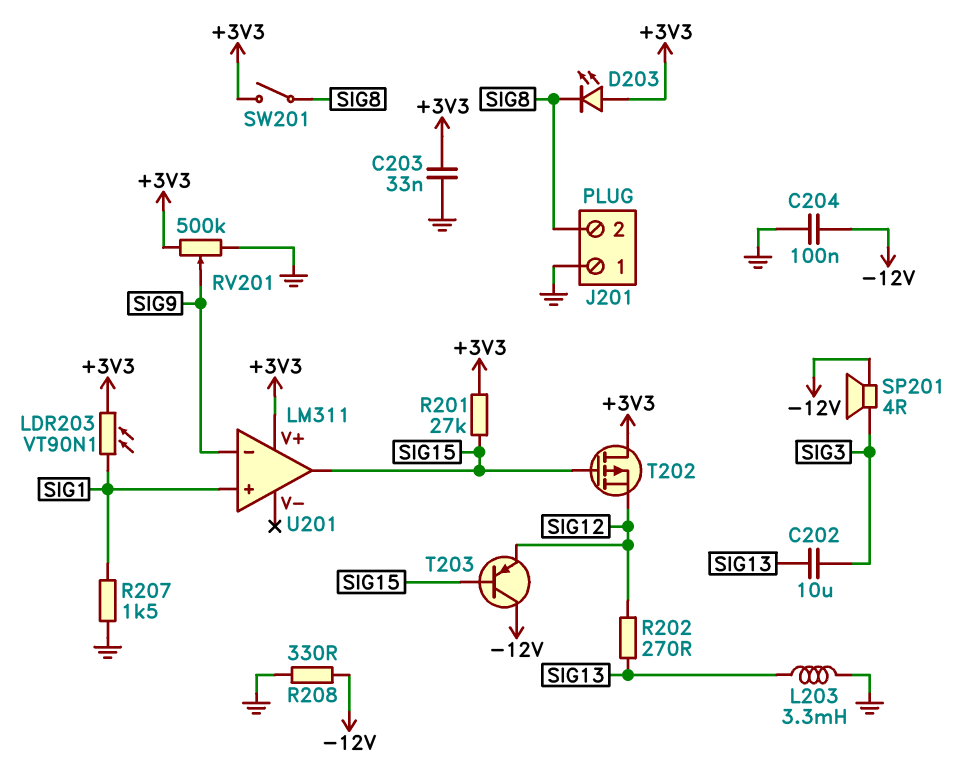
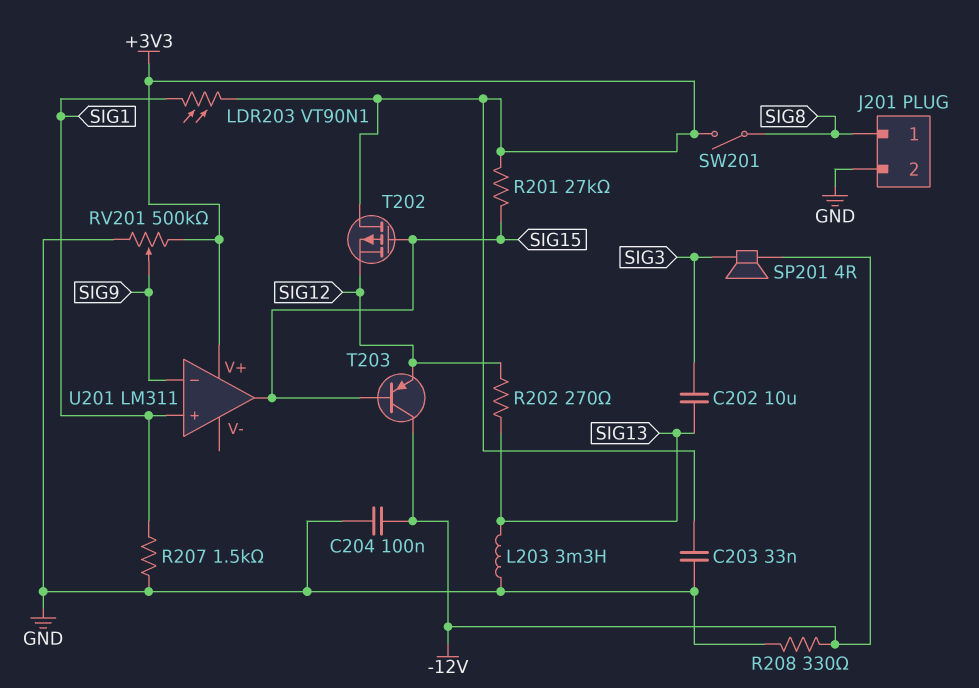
D203: LED (A +3V3, K SIG8) -> none
J201 pin 1: GND -> SIG8
J201 pin 2: SIG8 -> GND

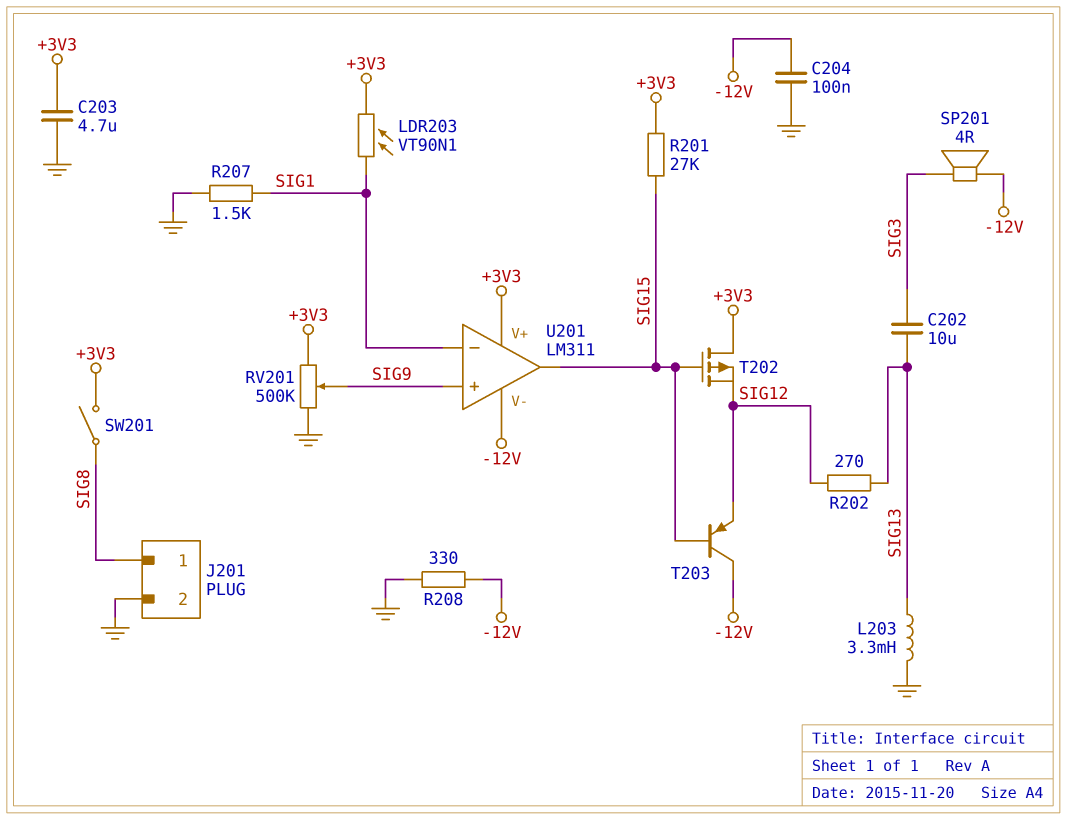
C203: 33nF (+3V3, GND) -> 4.7uF (+3V3, GND)
U201 pin V-: none -> -12V
U201 pin in+: SIG1 -> SIG9
U201 pin in-: SIG9 -> SIG1

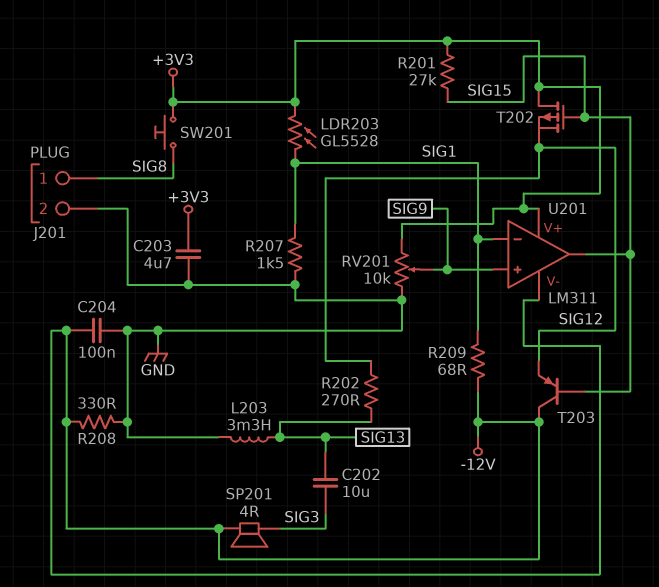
LDR203: VT90N1 (+3V3, SIG1) -> GL5528 (+3V3, SIG1)
R209: none -> 68 (-12V, SIG1)
RV201: 500k (+3V3, GND, wiper SIG9) -> 10k (+3V3, GND, wiper SIG9)
SW201: switch (+3V3, SIG8) -> button (+3V3, SIG8)

